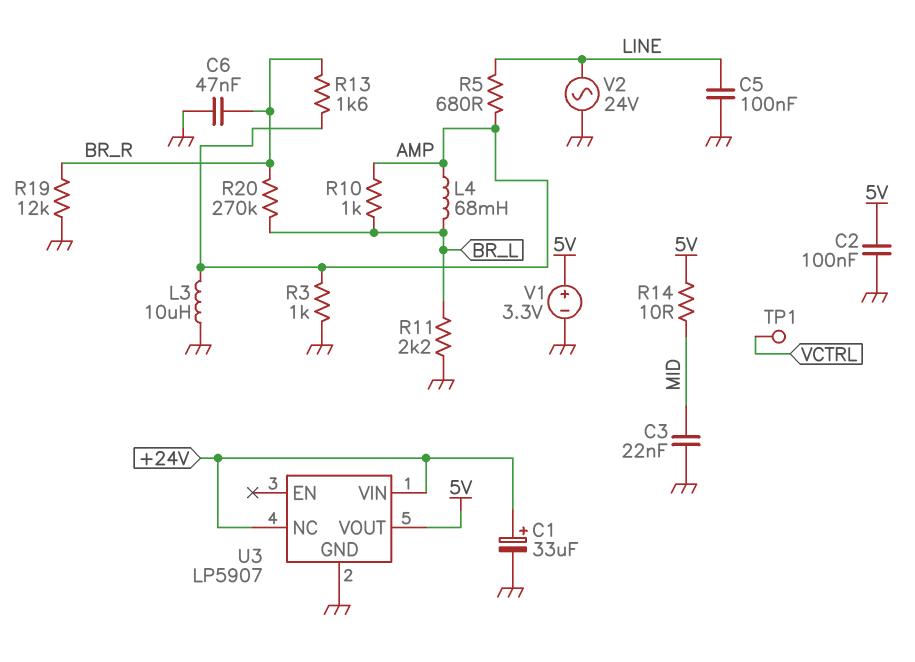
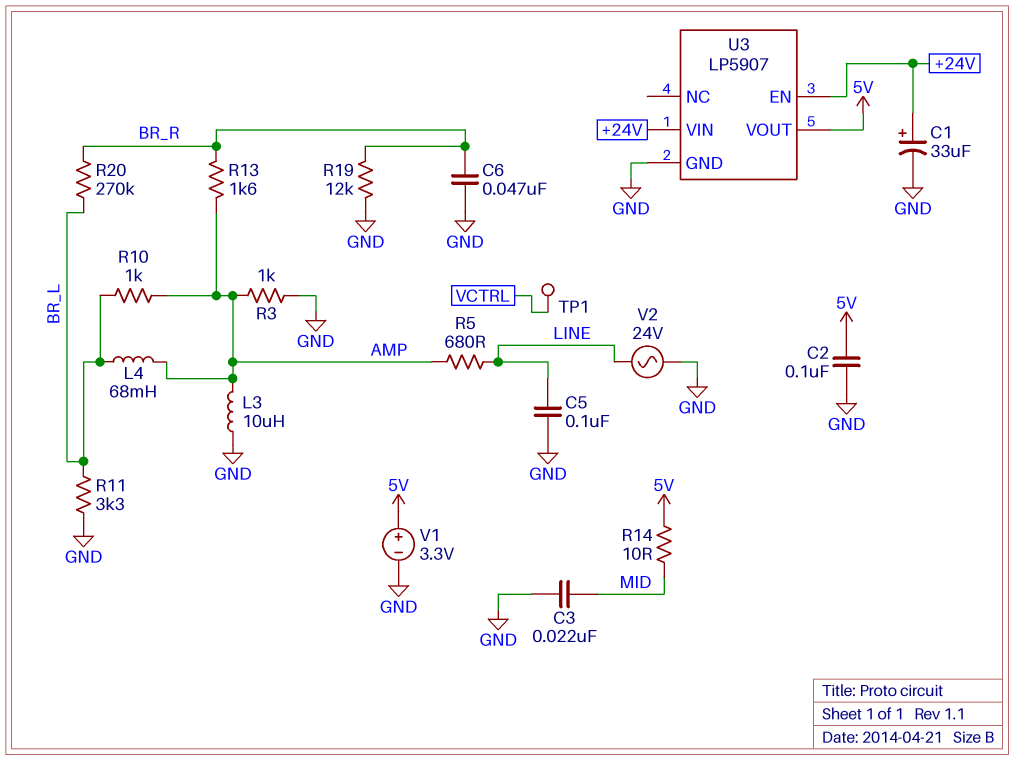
R11: 2.2k (BR_L, GND) -> 3.3k (BR_L, GND)
U3 pin EN: none -> +24V
U3 pin NC: +24V -> none

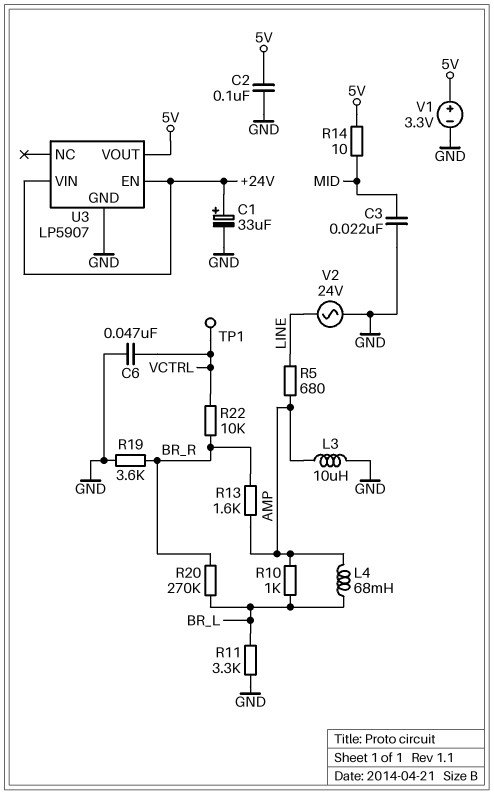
C5: 100nF (GND, LINE) -> none
C6: 47nF (BR_R, GND) -> 47nF (GND, VCTRL)
R3: 1k (AMP, GND) -> none
R19: 12k (BR_R, GND) -> 3.6k (BR_R, GND)
R22: none -> 10k (BR_R, VCTRL)

